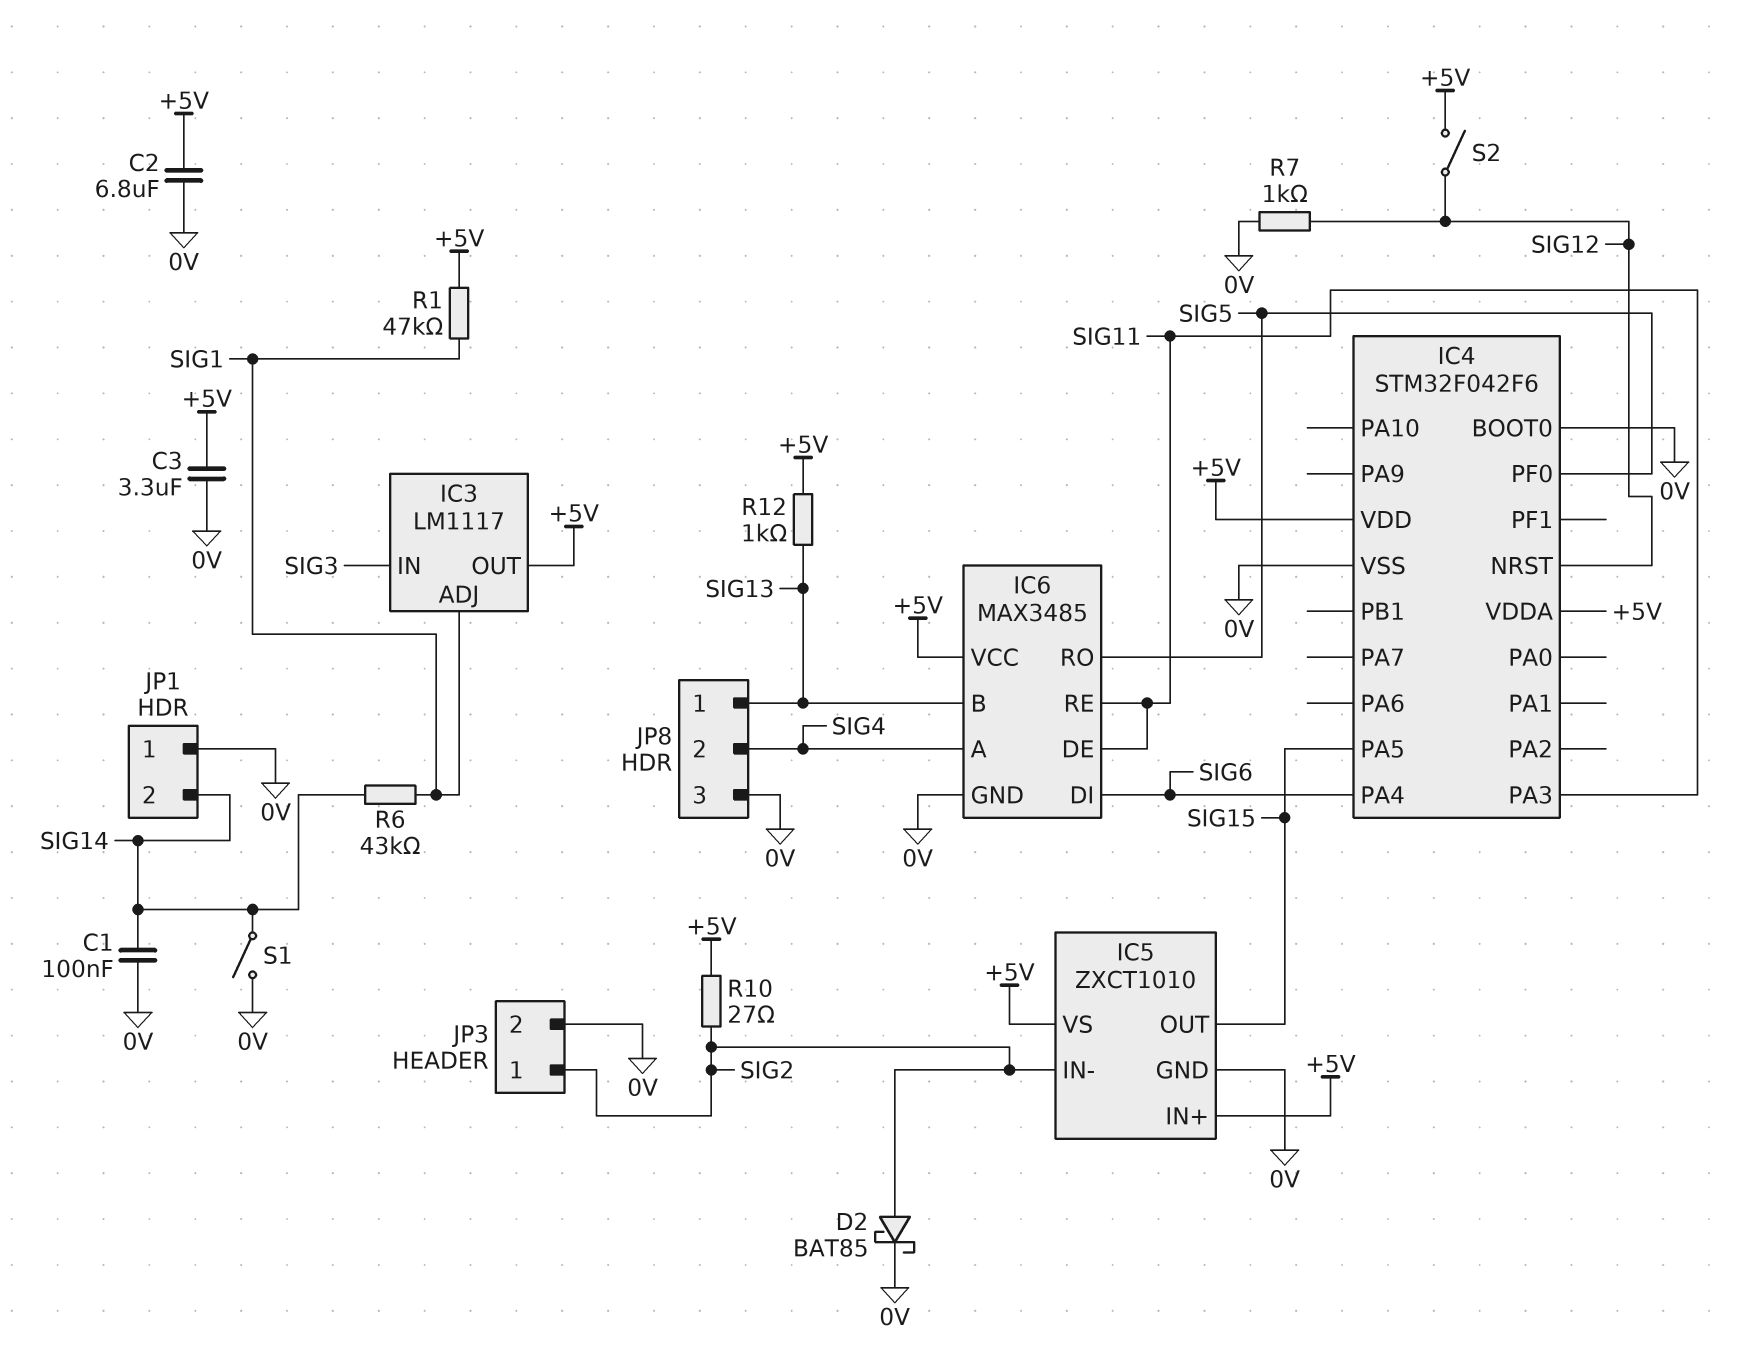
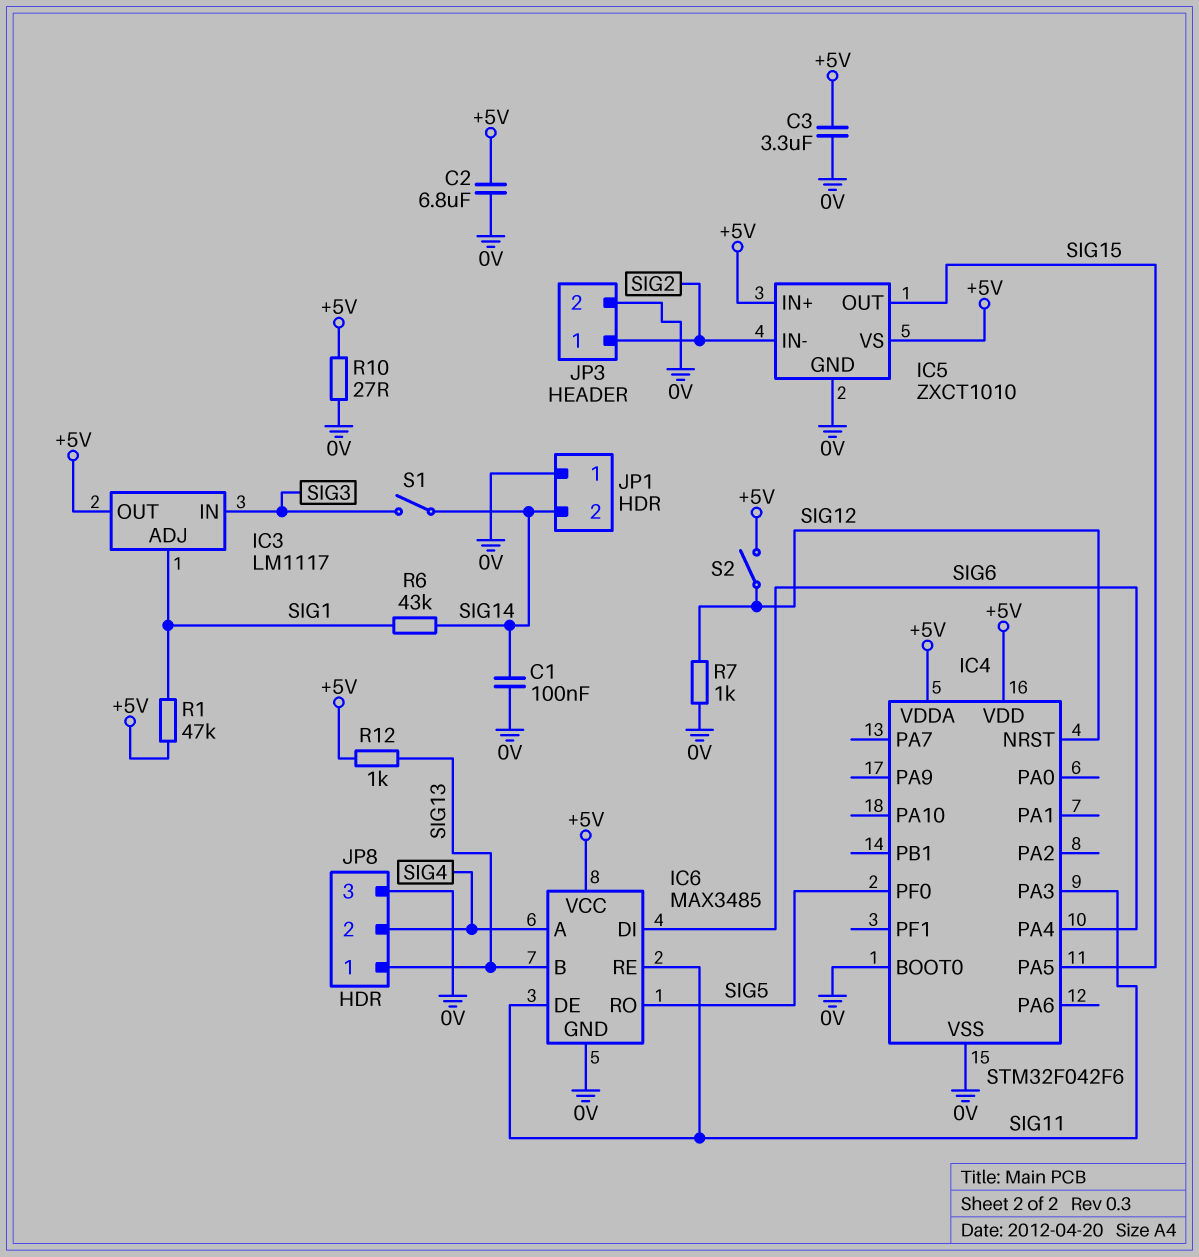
D2: schottky BAT85 (A SIG2, K 0V) -> none
R10: 27 (+5V, SIG2) -> 27 (+5V, 0V)
S1: switch (0V, SIG14) -> switch (SIG3, SIG14)

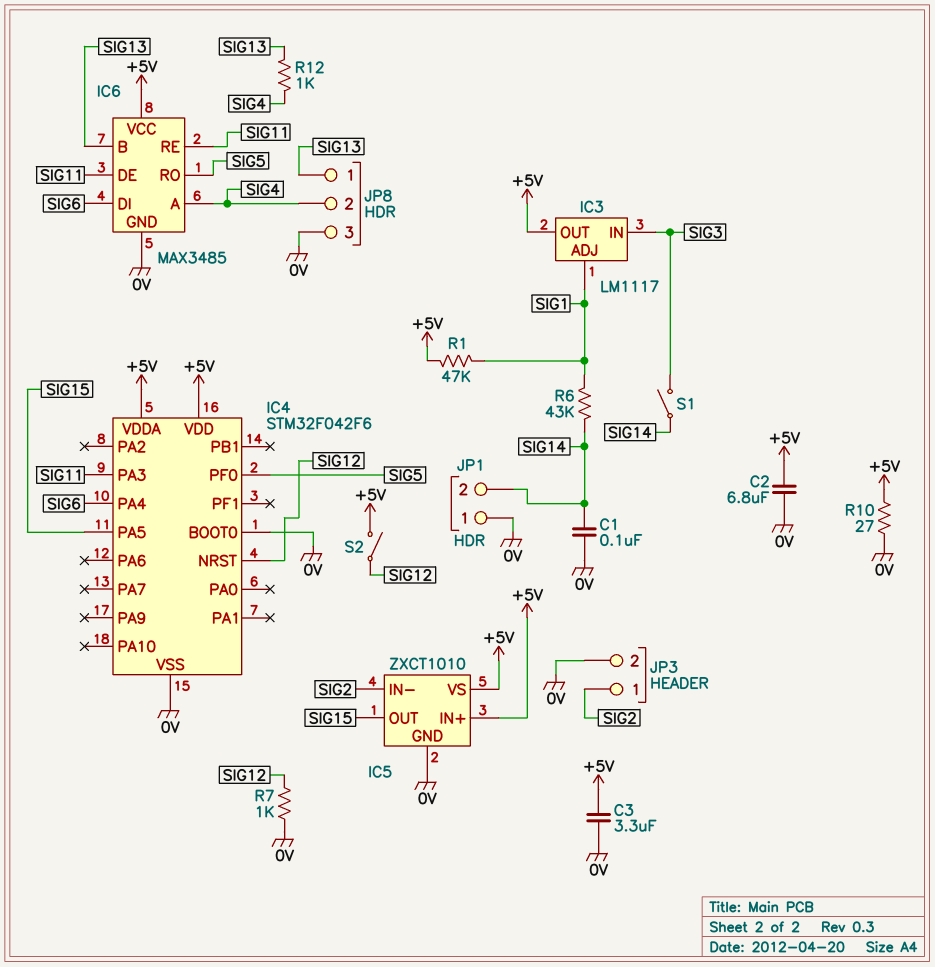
R12: 1k (+5V, SIG13) -> 1k (SIG4, SIG13)

